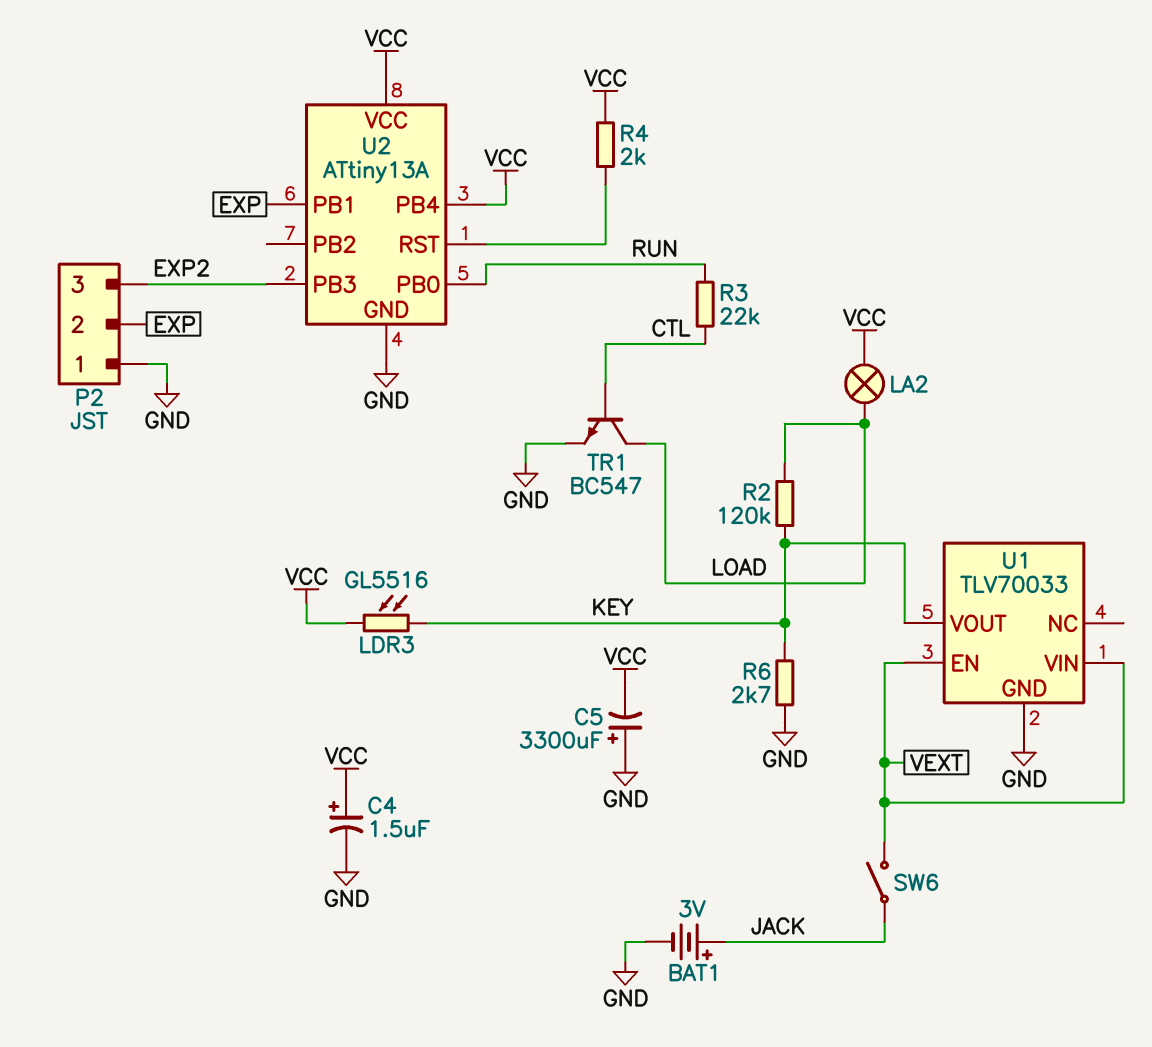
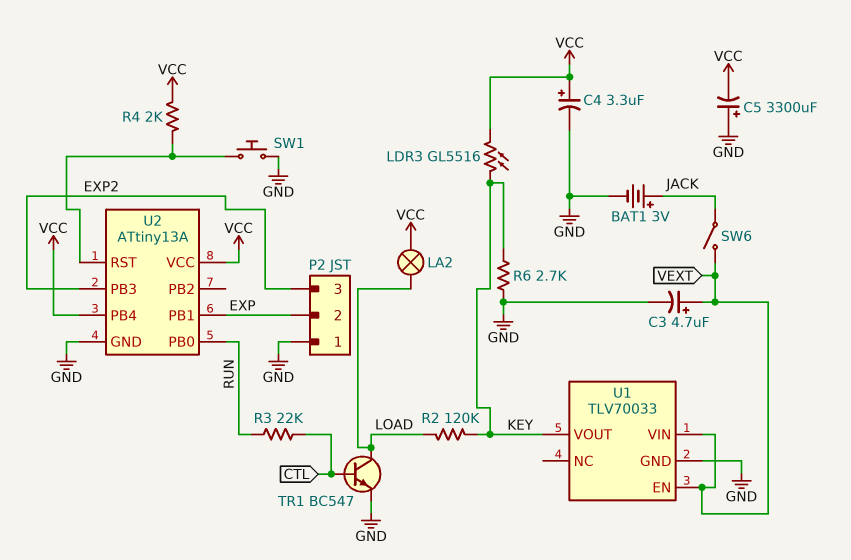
C3: none -> 4.7uF (plus VEXT, minus GND)
C4: 1.5uF (plus VCC, minus GND) -> 3.3uF (plus VCC, minus GND)
SW1: none -> button (GND, U2/RST)

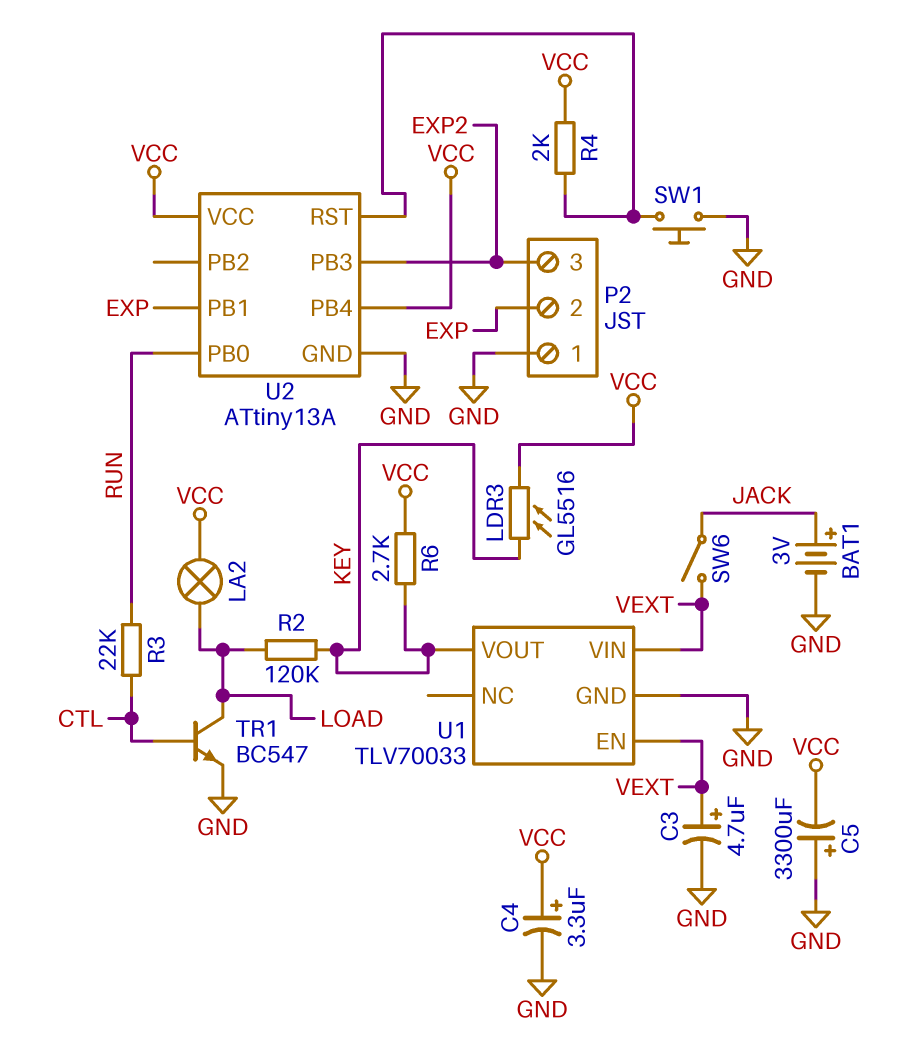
R6: 2.7k (GND, KEY) -> 2.7k (KEY, VCC)

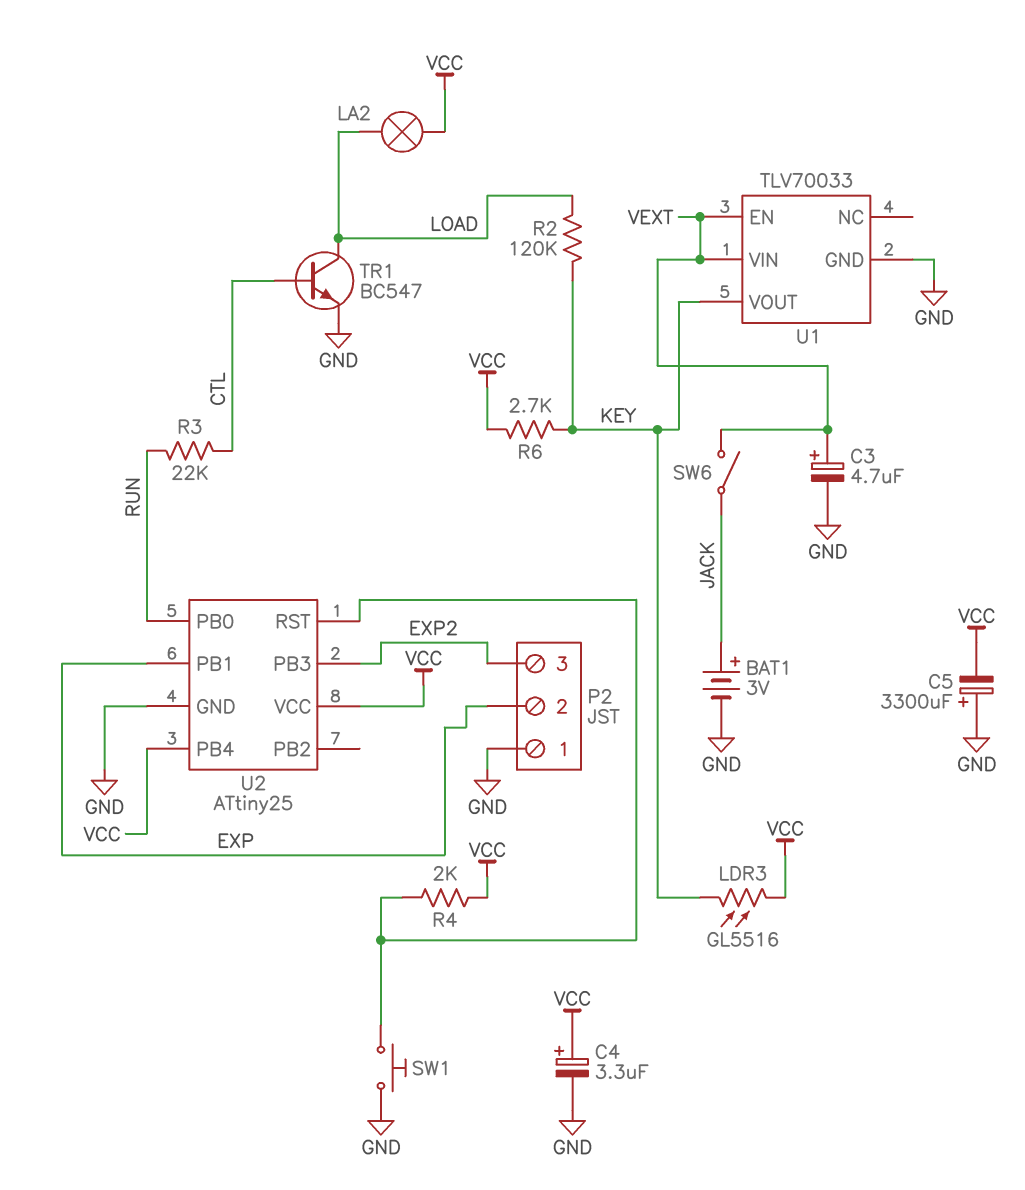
U2: ATtiny13A -> ATtiny25

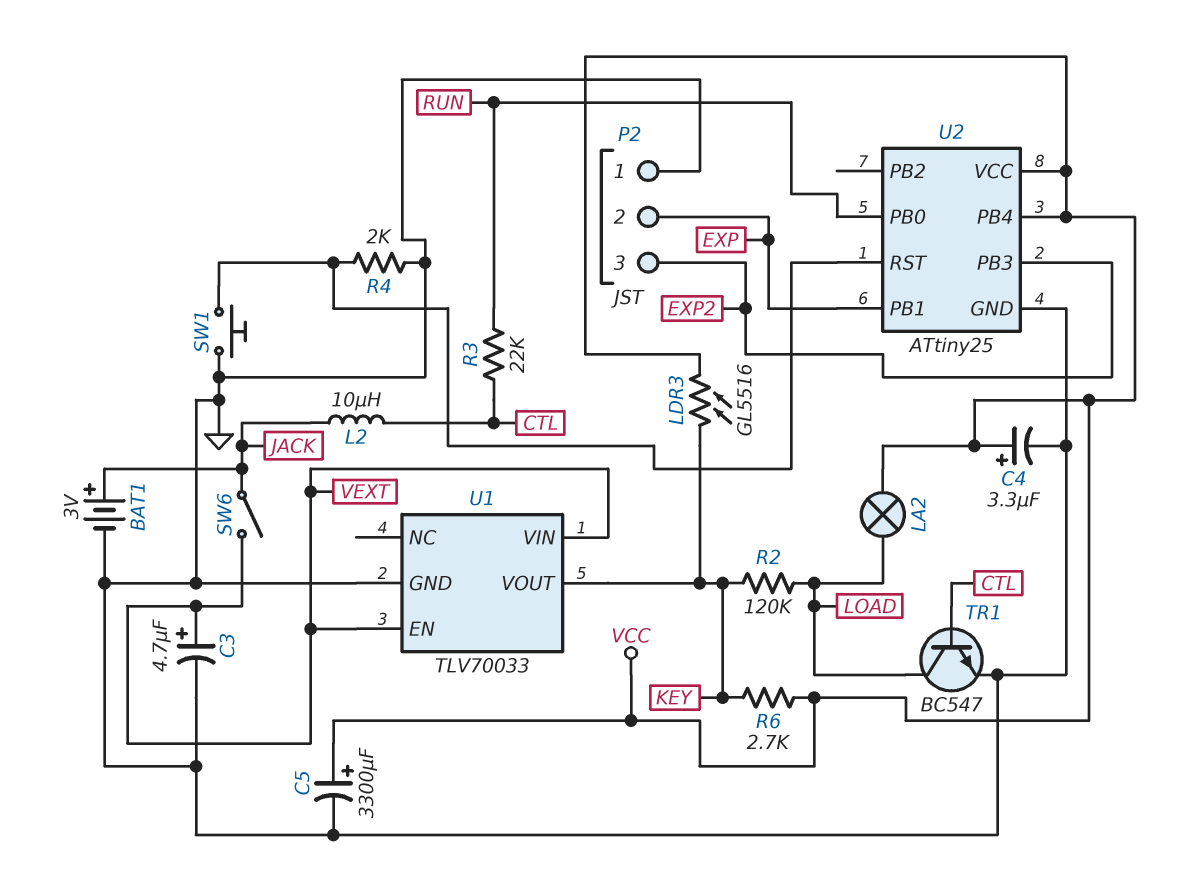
C5: 3300uF (plus GND, minus VCC) -> 3300uF (plus VCC, minus GND)
L2: none -> 10uH (CTL, JACK)
R4: 2k (U2/RST, VCC) -> 2k (GND, U2/RST)

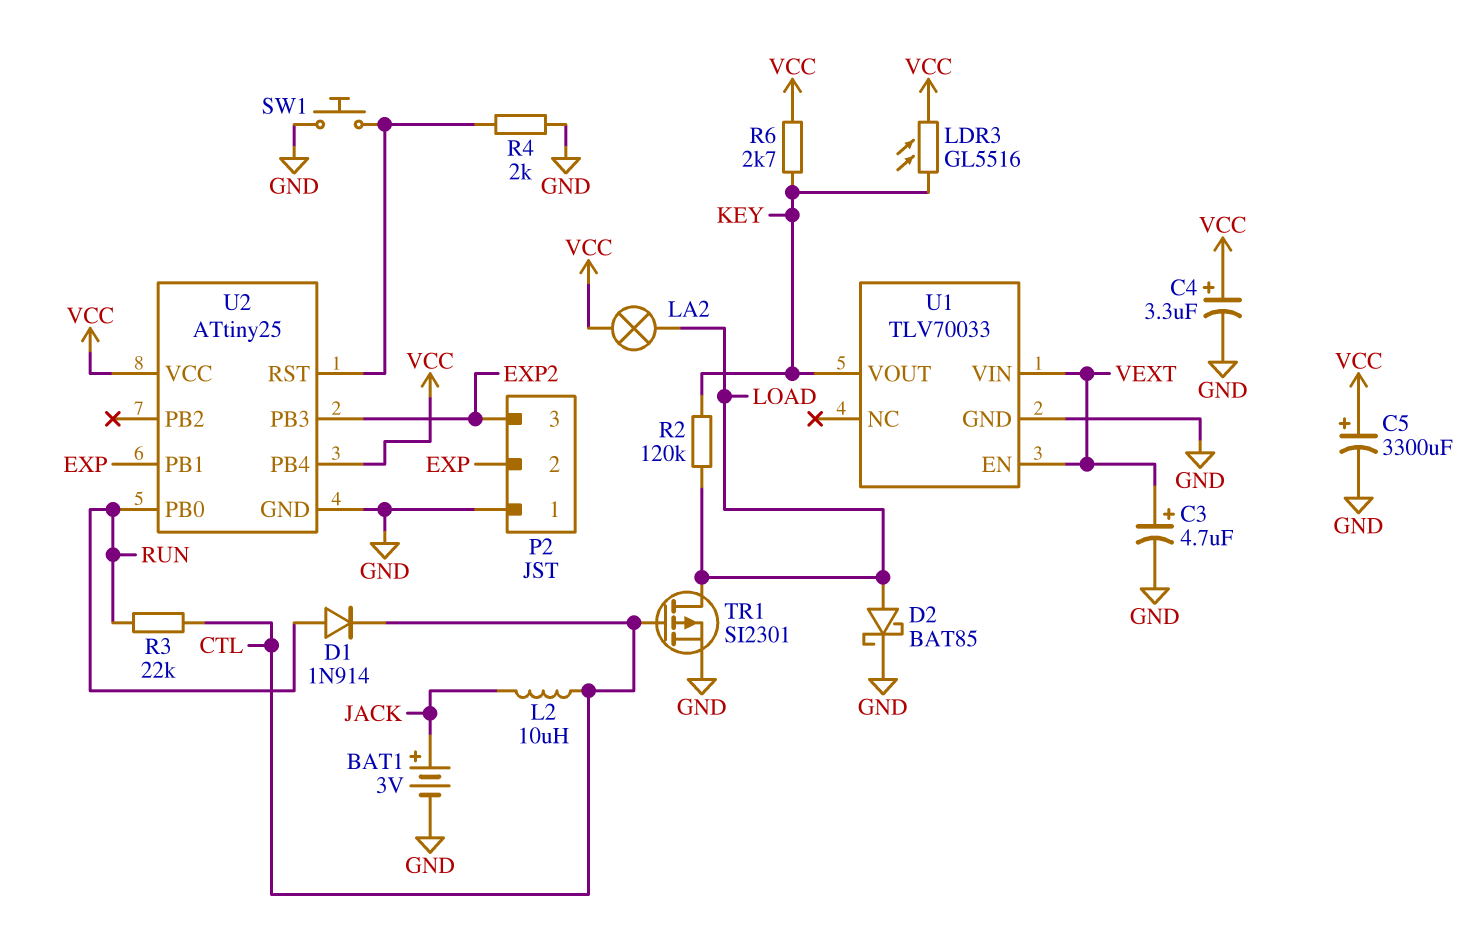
D1: none -> diode 1N914 (A RUN, K CTL)
D2: none -> schottky BAT85 (A LOAD, K GND)
SW6: switch (JACK, VEXT) -> none
TR1: NPN BC547 (B CTL, C LOAD, E GND) -> PMOS SI2301 (G CTL, D LOAD, S GND)

